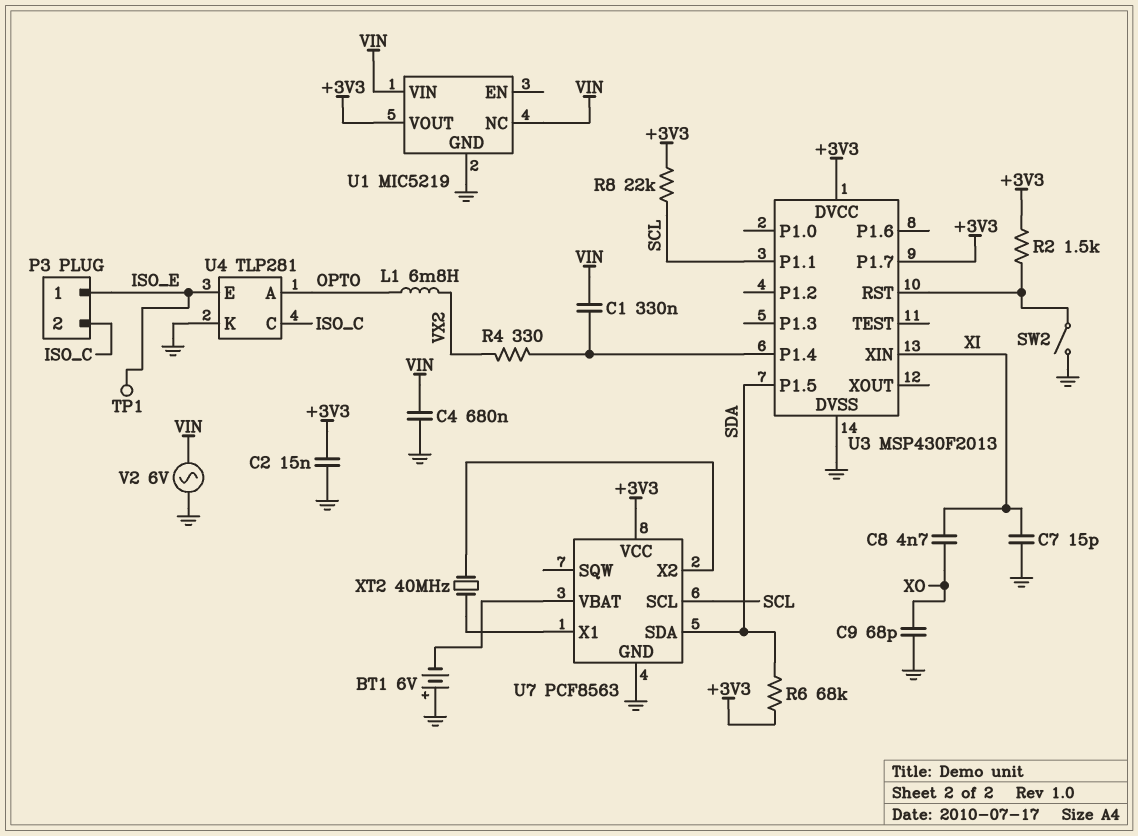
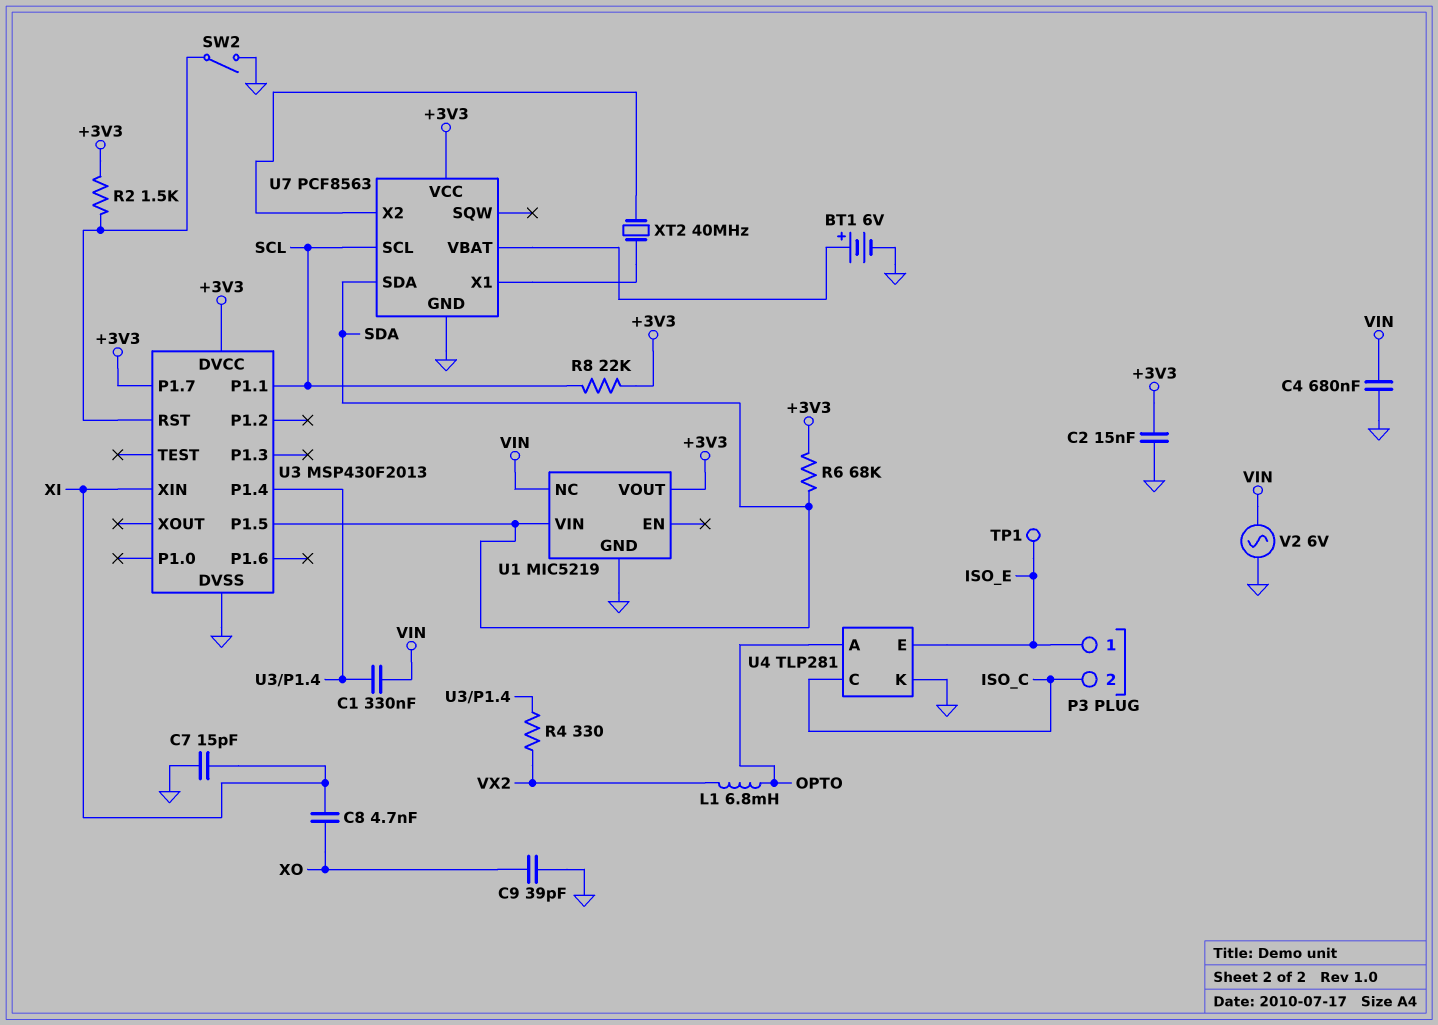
BT1: 6V (plus GND, minus U7/VBAT) -> 6V (plus U7/VBAT, minus GND)
C9: 68pF (GND, XO) -> 39pF (GND, XO)
U1 pin VIN: VIN -> SDA

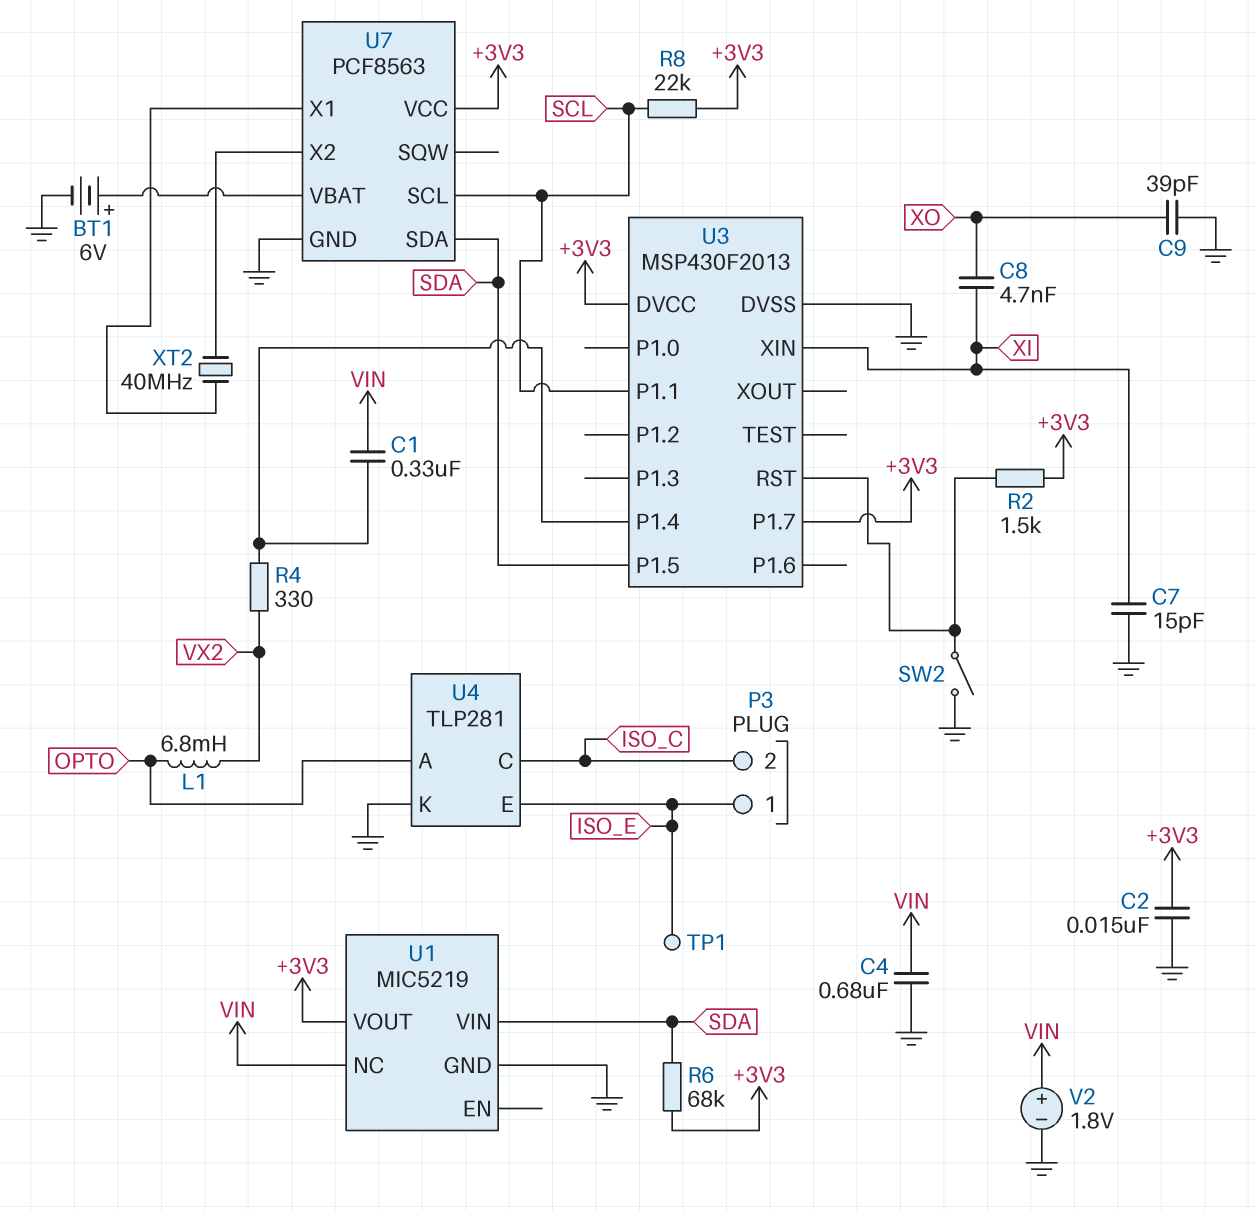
V2: AC 6V (GND, VIN) -> 1.8V (plus VIN, minus GND)

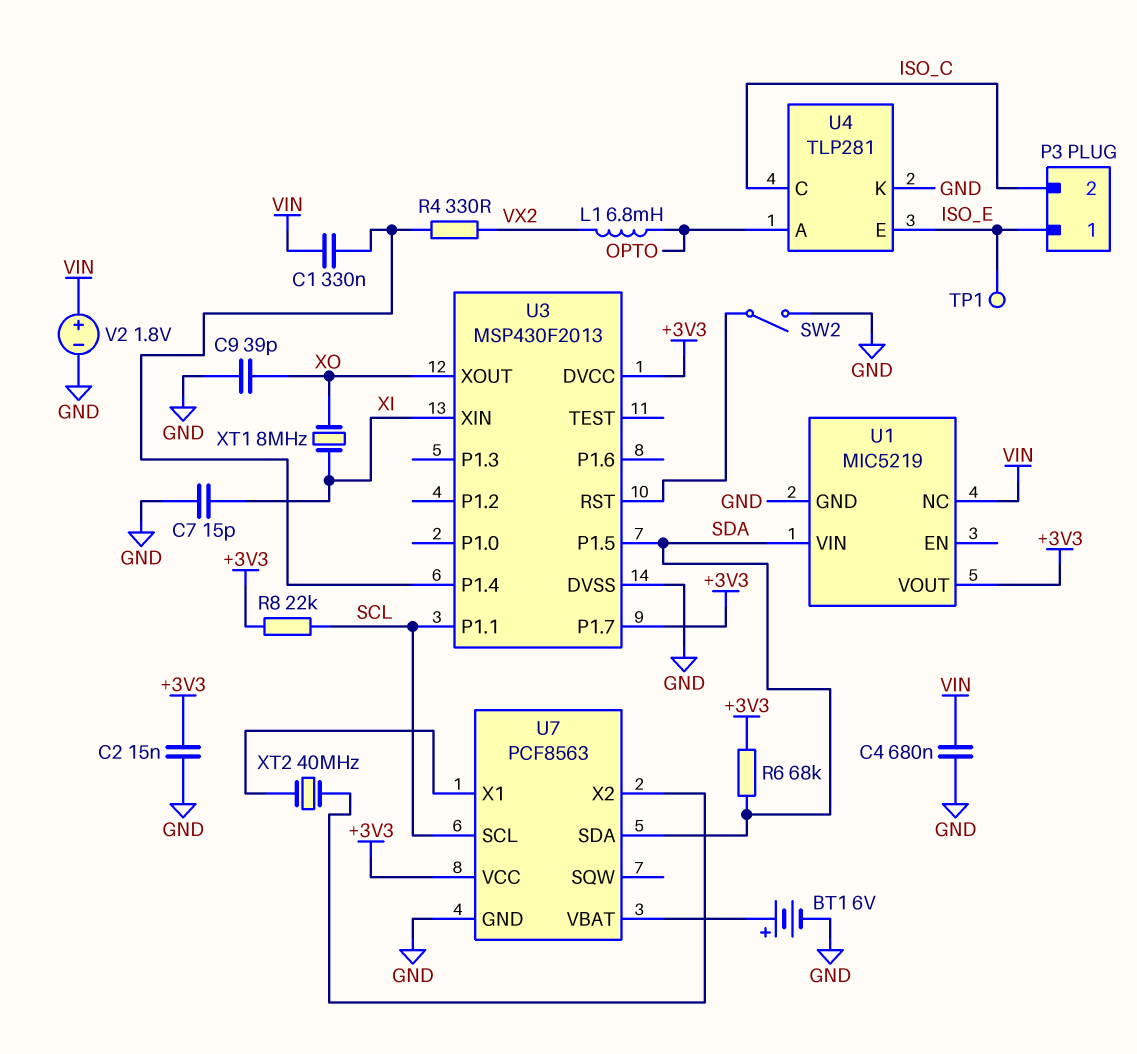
C8: 4.7nF (XI, XO) -> none
R2: 1.5k (+3V3, U3/RST) -> none
U3 pin XOUT: none -> XO
XT1: none -> 8MHz (XI, XO)

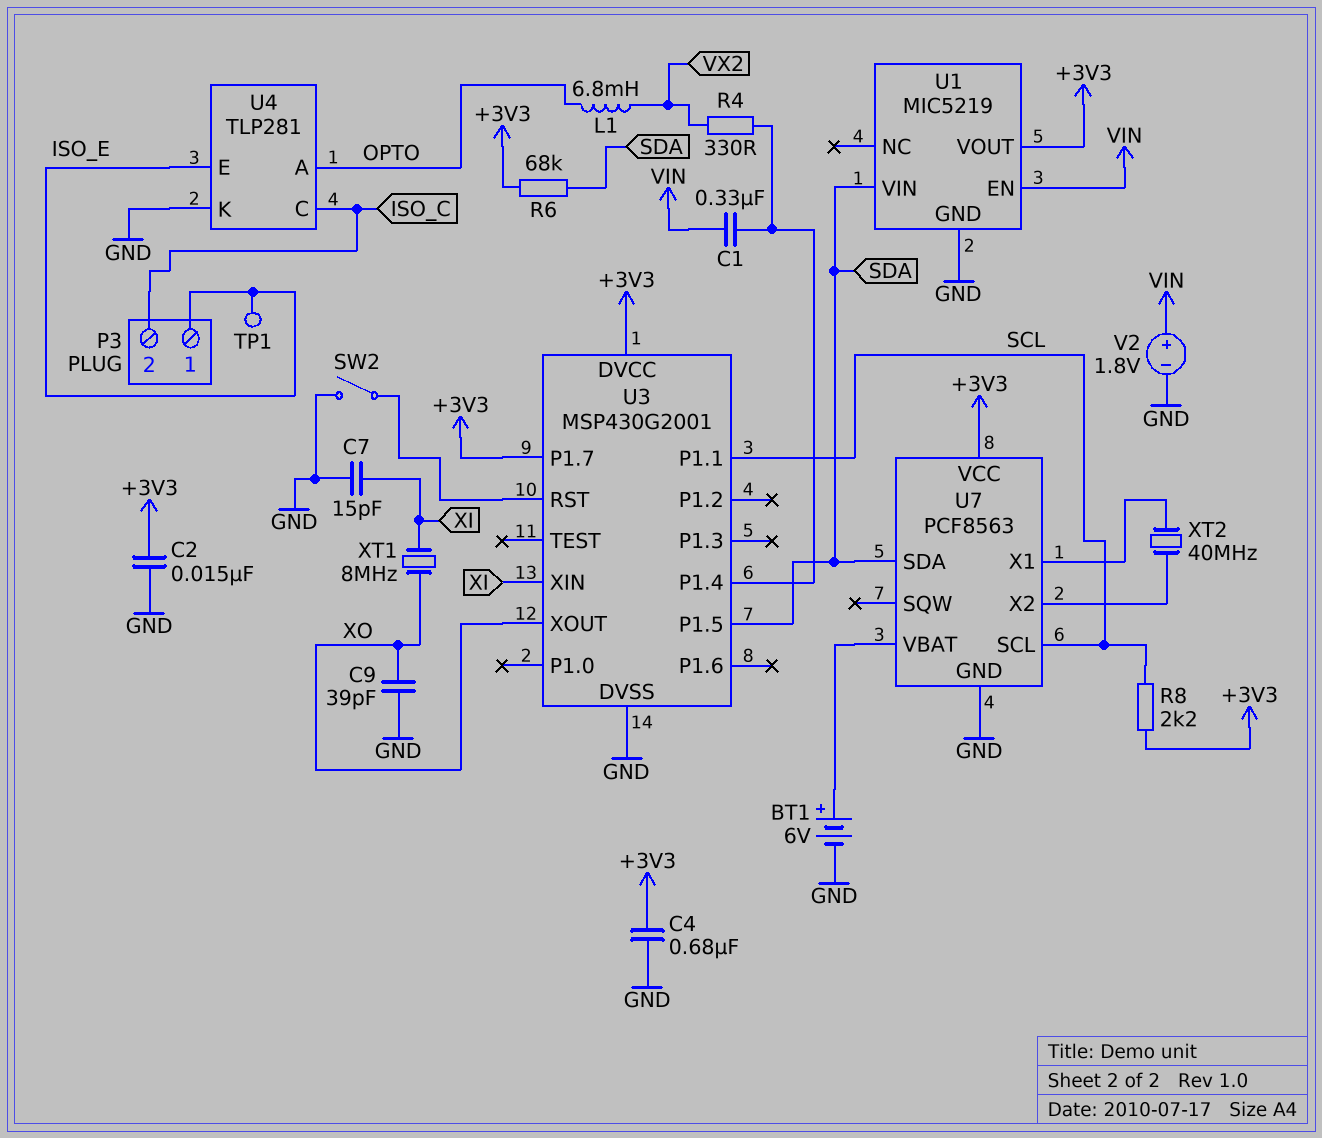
C4: 680nF (GND, VIN) -> 680nF (+3V3, GND)
R8: 22k (+3V3, SCL) -> 2.2k (+3V3, SCL)
U1 pin EN: none -> VIN
U1 pin NC: VIN -> none
U3: MSP430F2013 -> MSP430G2001

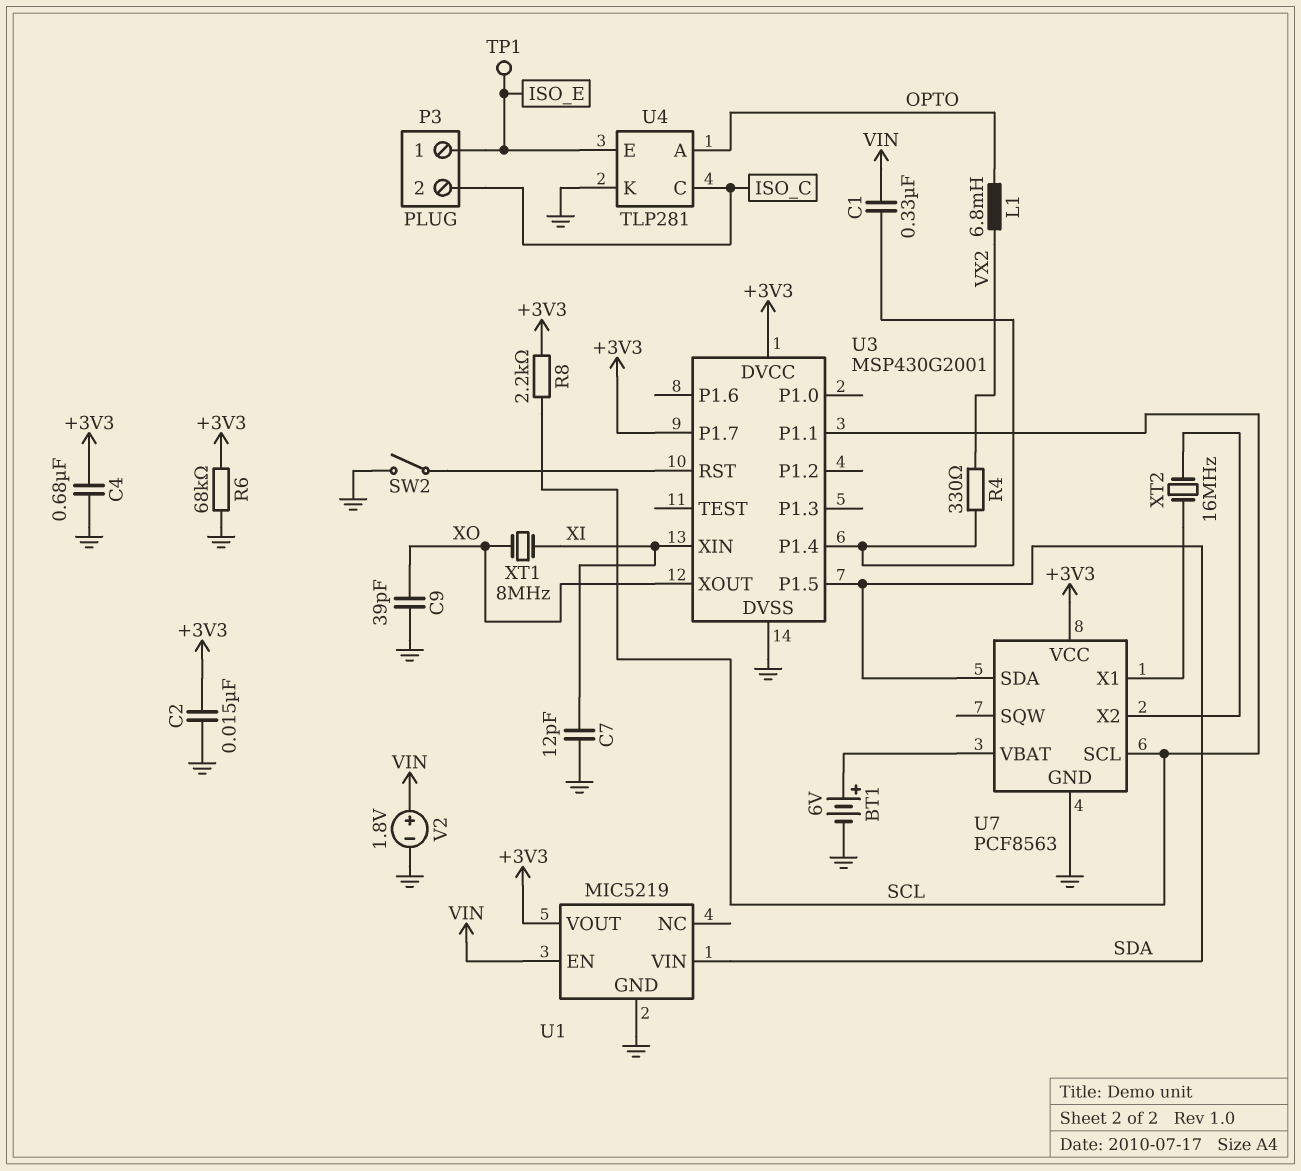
C7: 15pF (GND, XI) -> 12pF (GND, XI)
R6: 68k (+3V3, SDA) -> 68k (+3V3, GND)
XT2: 40MHz (U7/X1, U7/X2) -> 16MHz (U7/X1, U7/X2)

